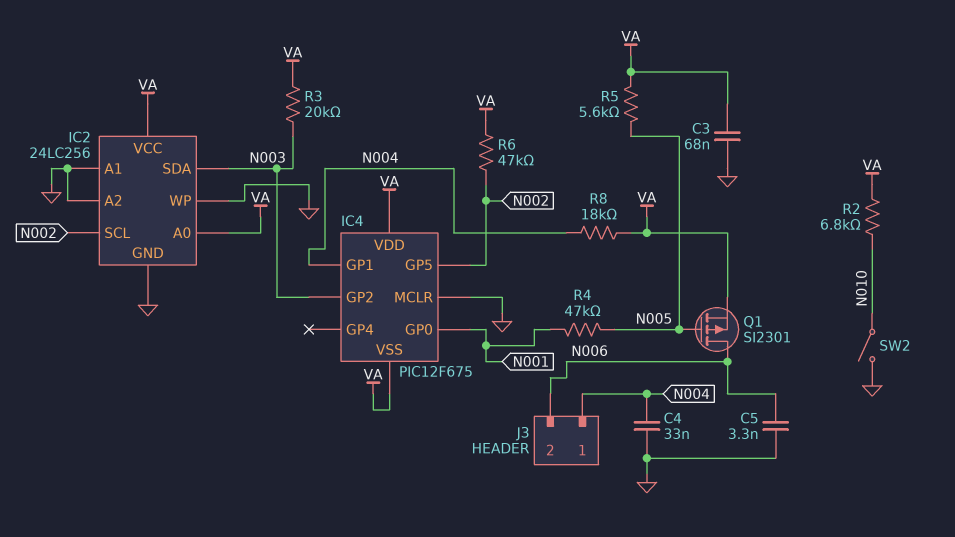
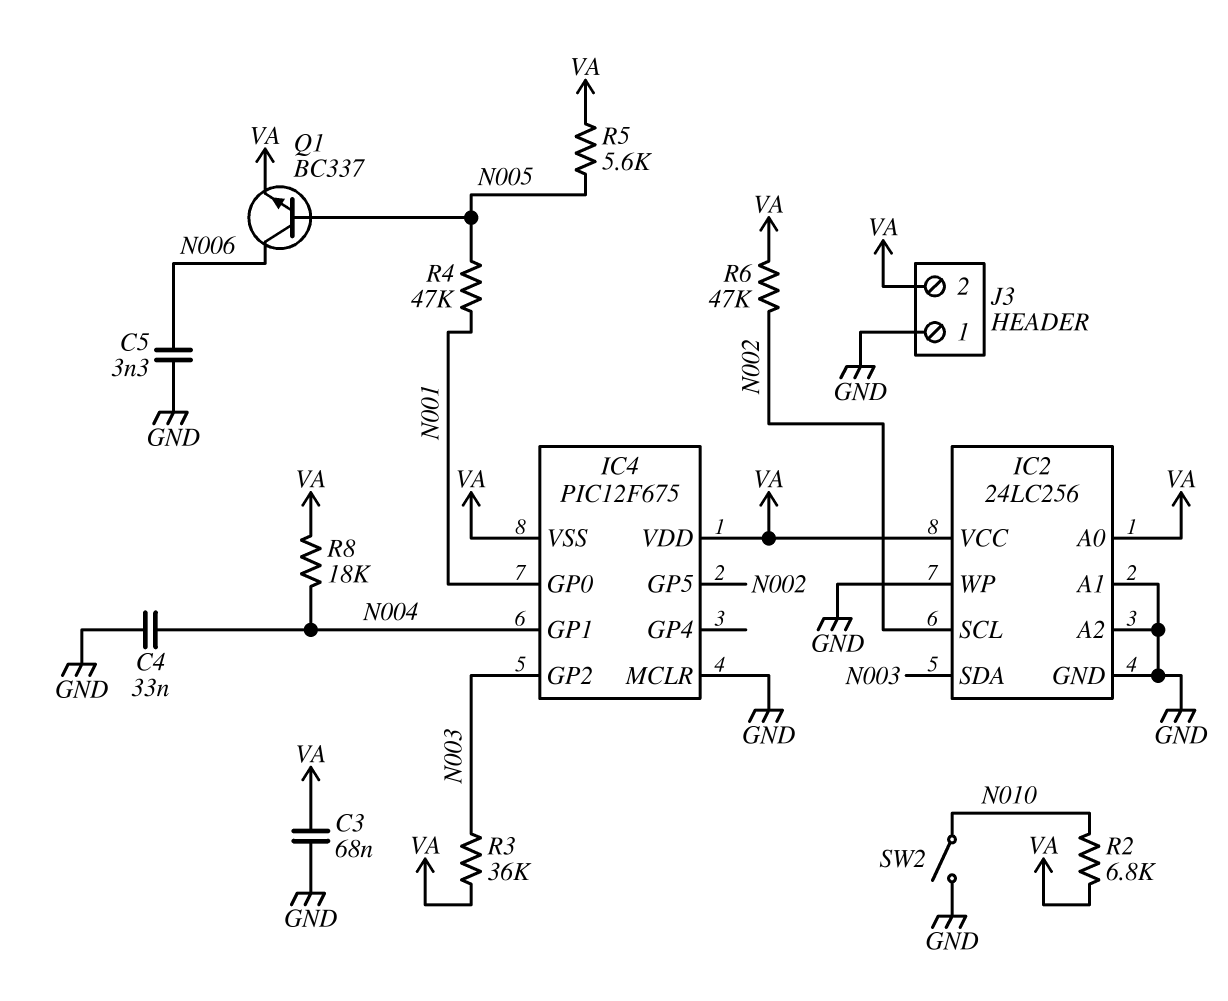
J3 pin 1: N004 -> GND
J3 pin 2: N006 -> VA
Q1: PMOS SI2301 (G N005, D N006, S VA) -> NPN BC337 (B N005, C N006, E VA)
R3: 20k (N003, VA) -> 36k (N003, VA)

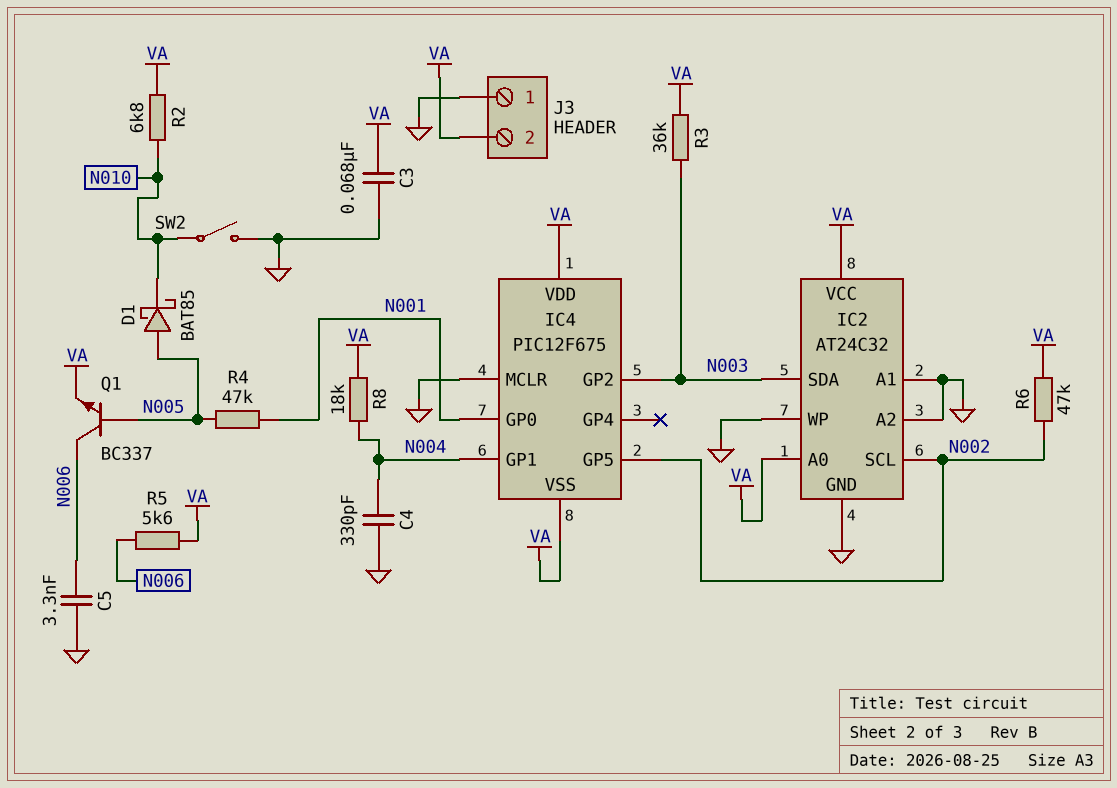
C4: 33nF (GND, N004) -> 330pF (GND, N004)
D1: none -> schottky BAT85 (A N005, K N010)
IC2: 24LC256 -> AT24C32
R5: 5.6k (N005, VA) -> 5.6k (N006, VA)

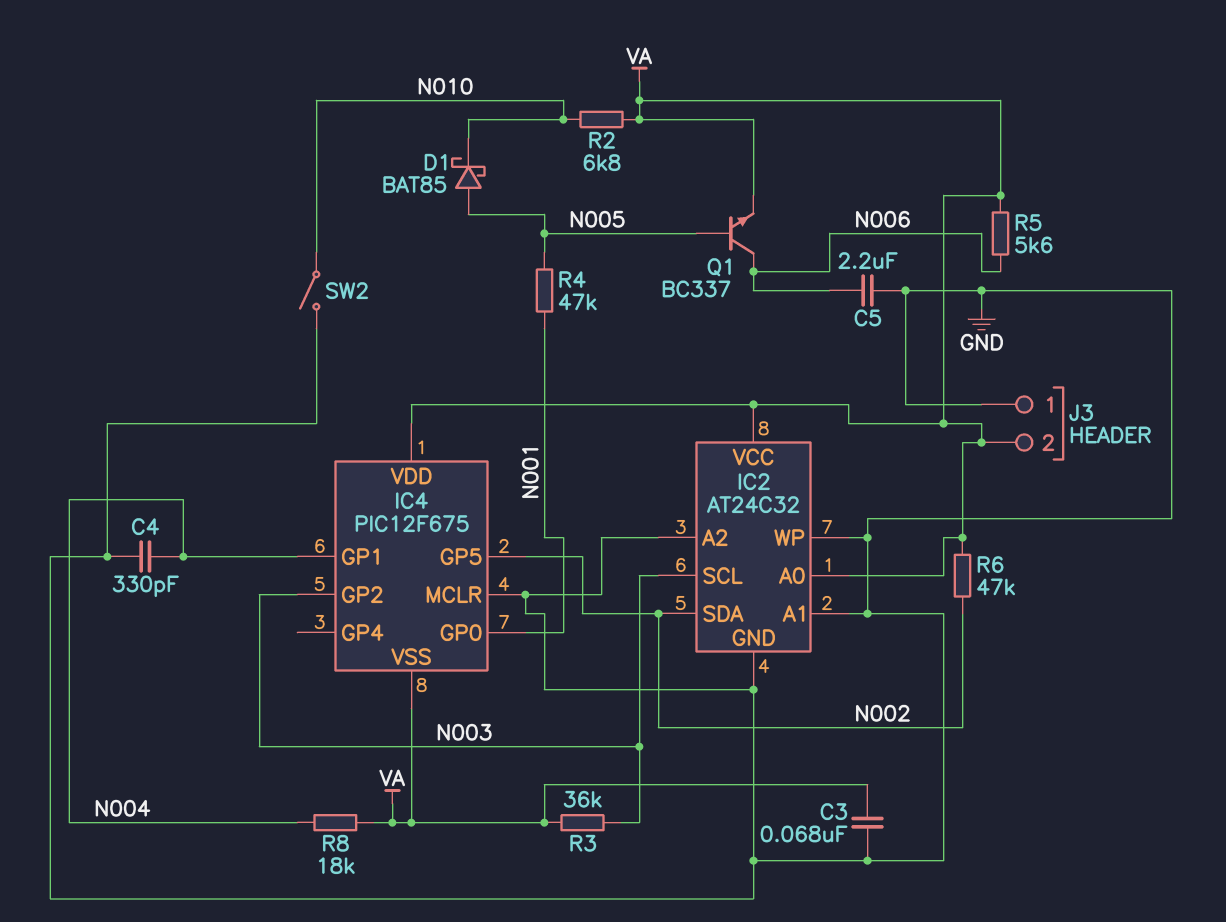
C5: 3.3nF (GND, N006) -> 2.2uF (GND, N006)
IC2 pin SCL: N002 -> N003
IC2 pin SDA: N003 -> N002

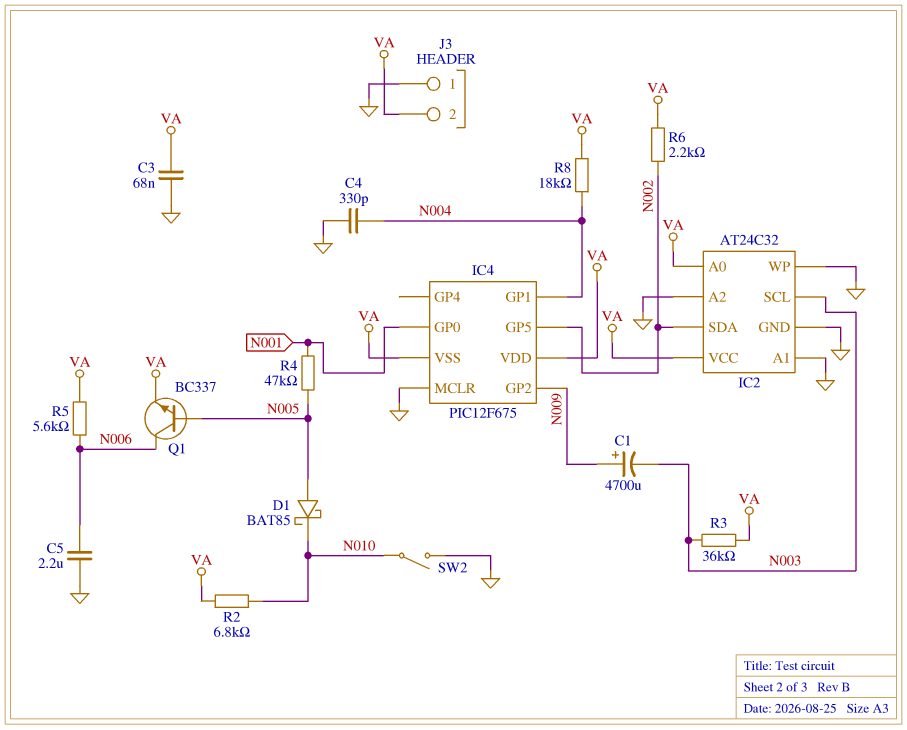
C1: none -> 4700uF (plus N009, minus N003)
IC4 pin GP2: N003 -> N009
R6: 47k (N002, VA) -> 2.2k (N002, VA)

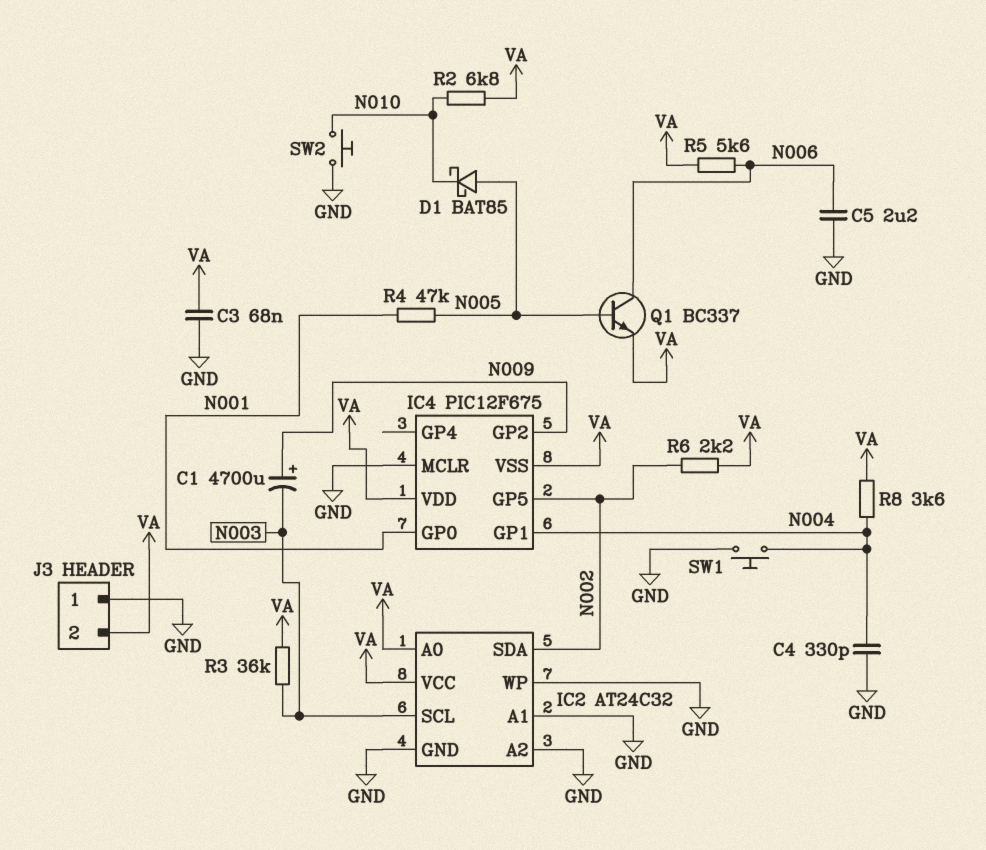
R8: 18k (N004, VA) -> 3.6k (N004, VA)
SW1: none -> button (GND, N004)
SW2: switch (GND, N010) -> button (GND, N010)

